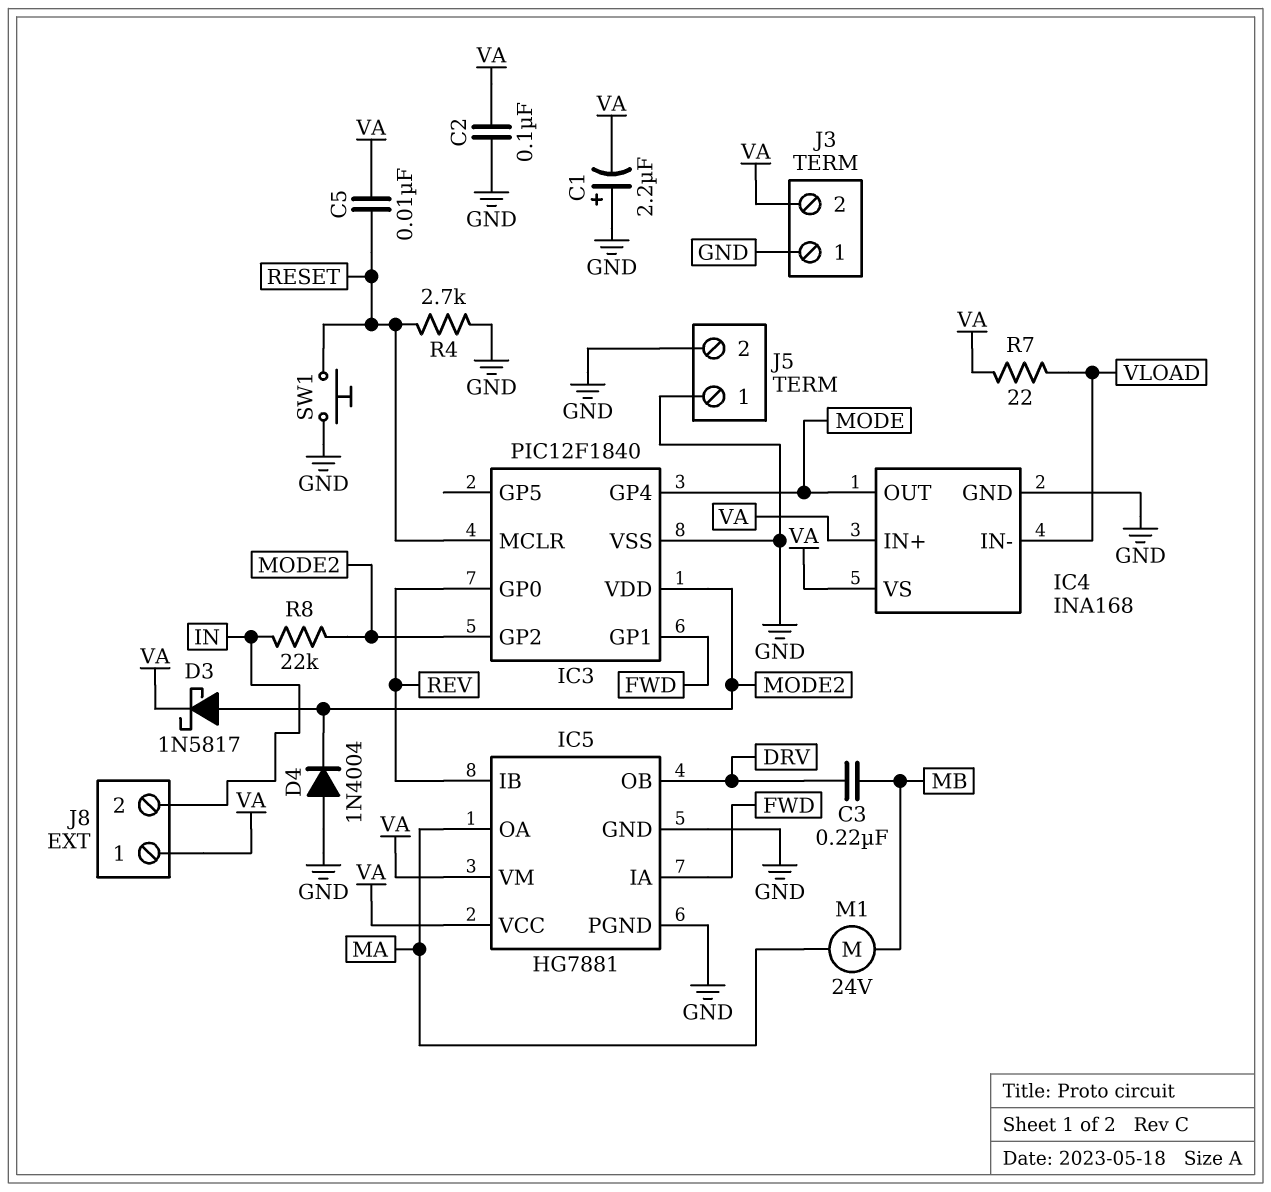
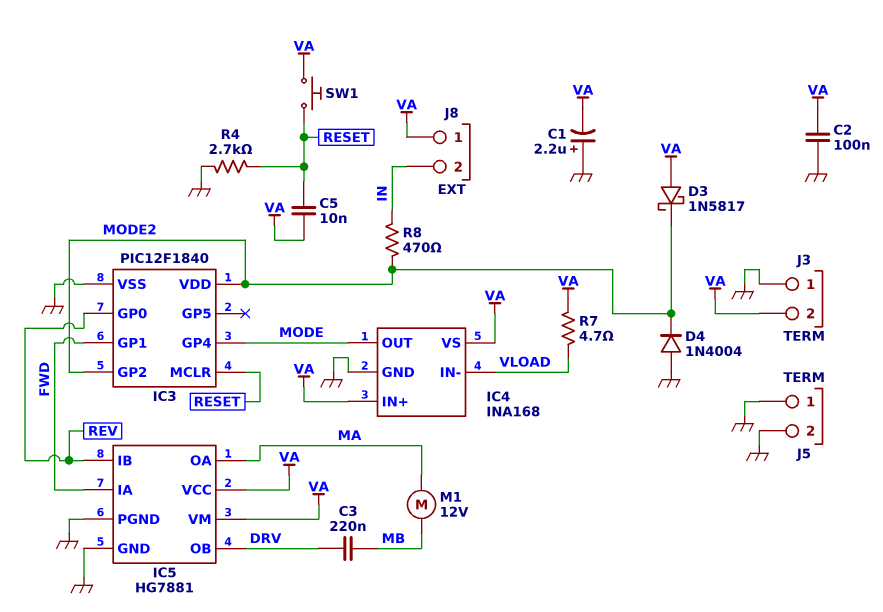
D3: schottky 1N5817 (A MODE2, K VA) -> schottky 1N5817 (A VA, K MODE2)
M1: motor 24V (MA, MB) -> motor 12V (MA, MB)
R7: 22 (VA, VLOAD) -> 4.7 (VA, VLOAD)
R8: 22k (IN, MODE2) -> 470 (IN, MODE2)
SW1: button (GND, RESET) -> button (RESET, VA)

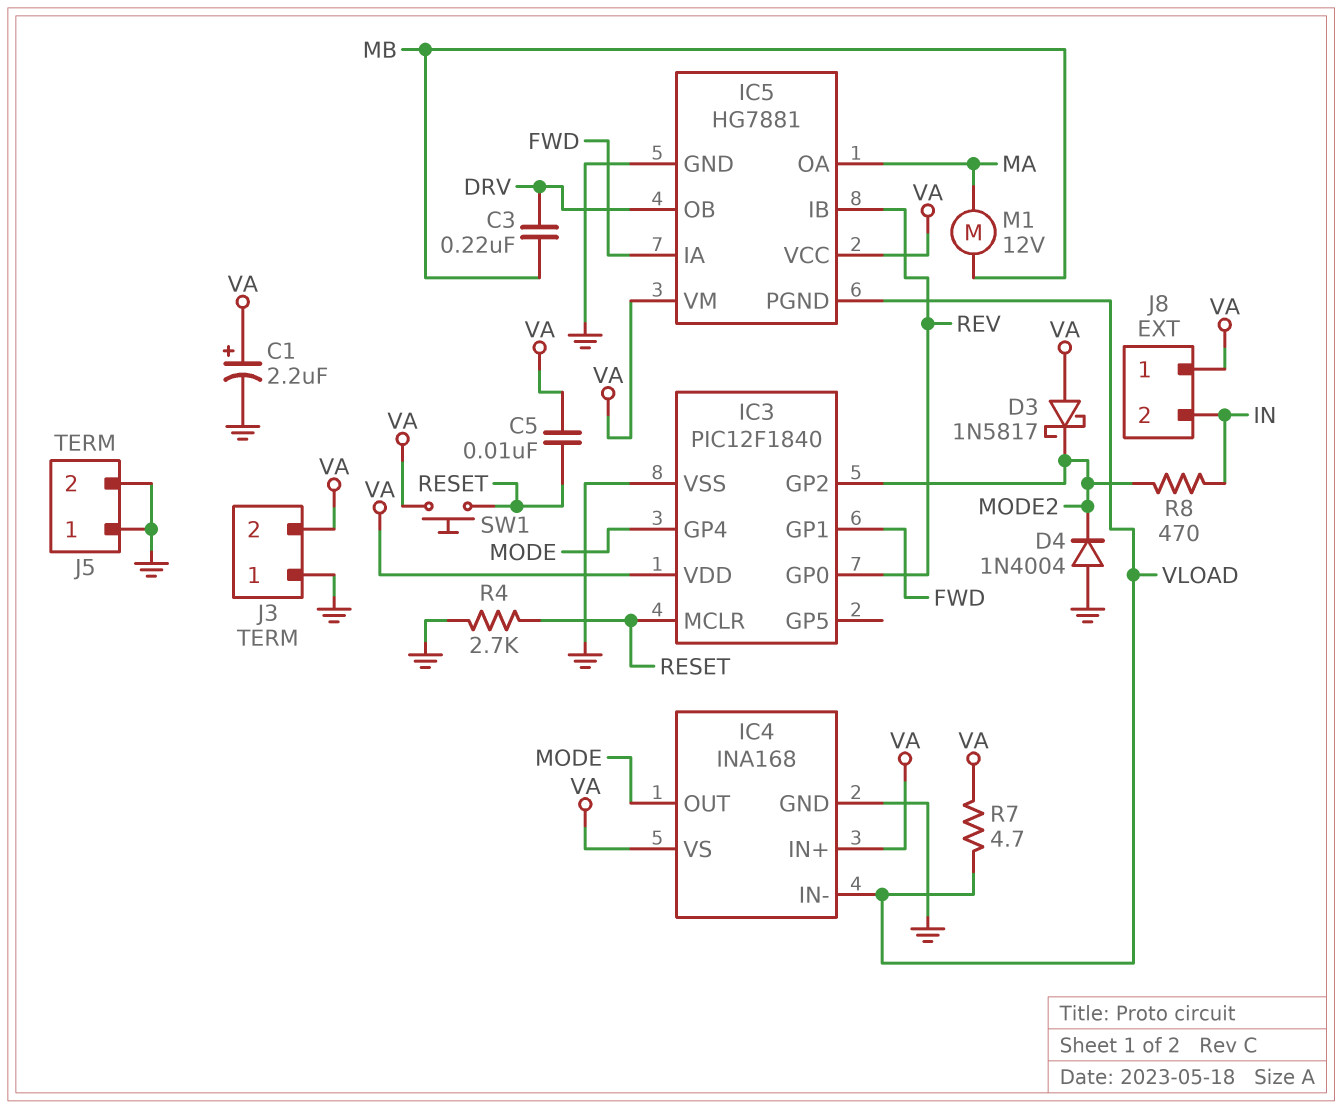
C1: 2.2uF (plus GND, minus VA) -> 2.2uF (plus VA, minus GND)
C2: 100nF (GND, VA) -> none
IC3 pin VDD: MODE2 -> VA
IC5 pin PGND: GND -> VLOAD

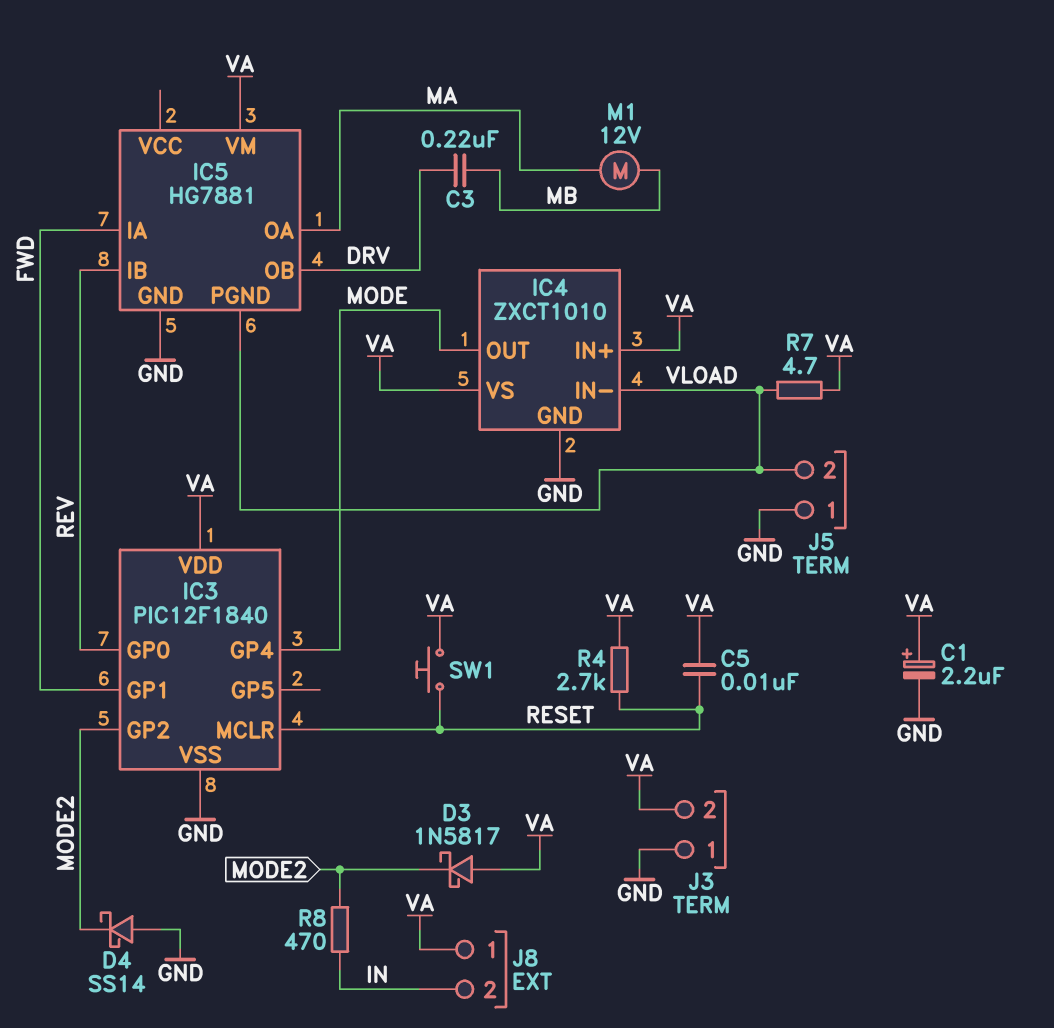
D4: diode 1N4004 (A GND, K MODE2) -> schottky SS14 (A GND, K MODE2)
IC4: INA168 -> ZXCT1010
IC5 pin VCC: VA -> none
J5 pin 2: GND -> VLOAD
R4: 2.7k (GND, RESET) -> 2.7k (RESET, VA)

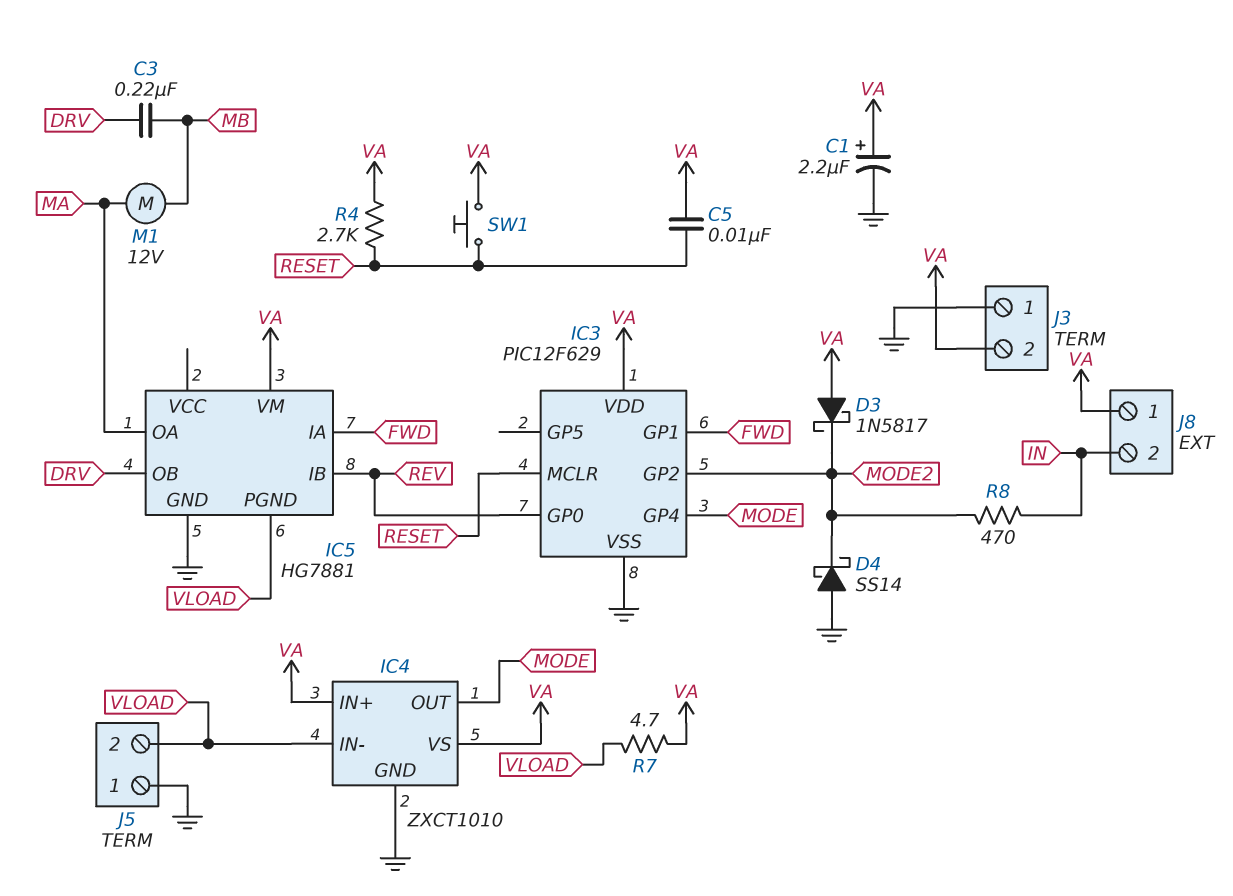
IC3: PIC12F1840 -> PIC12F629

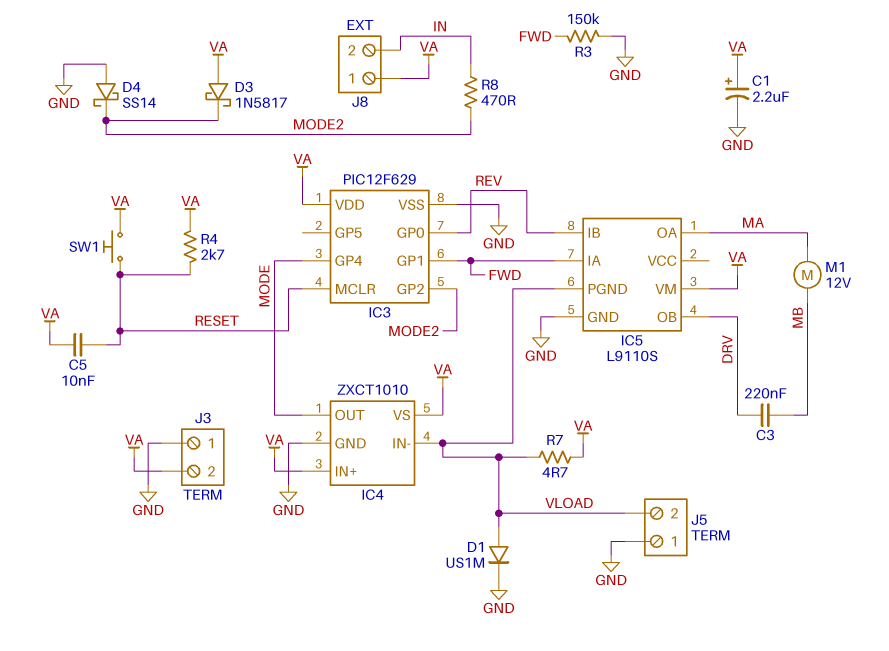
D1: none -> diode US1M (A VLOAD, K GND)
IC5: HG7881 -> L9110S
R3: none -> 150k (FWD, GND)

